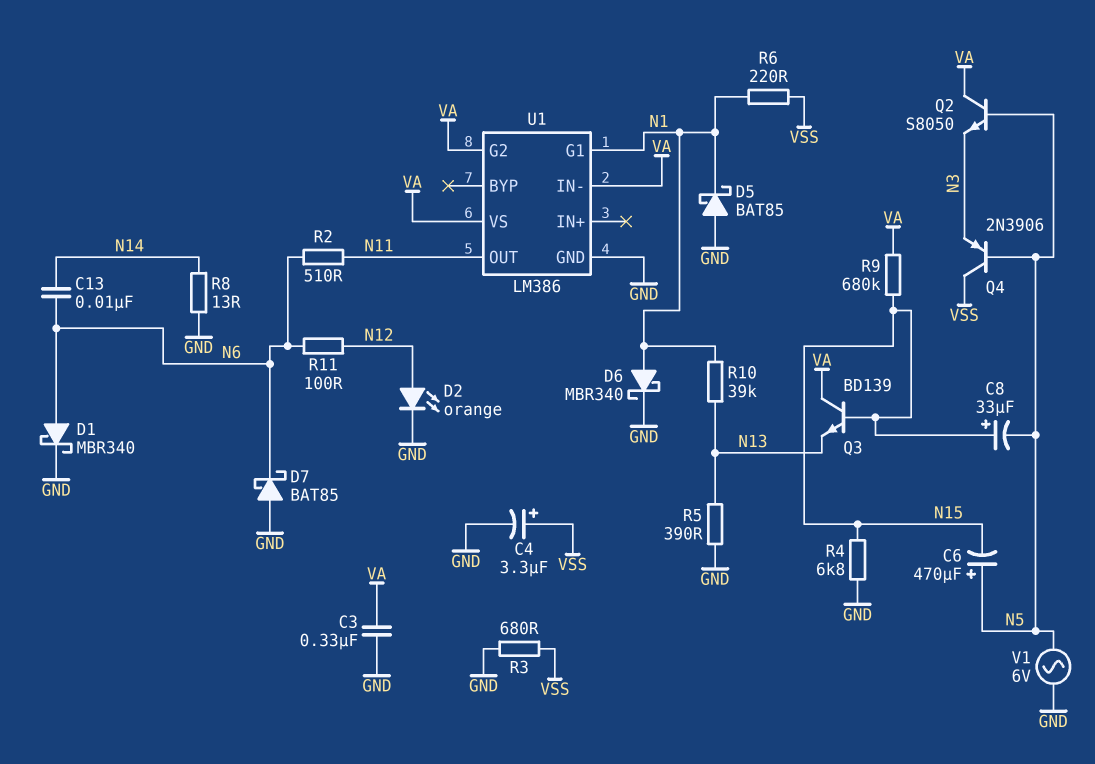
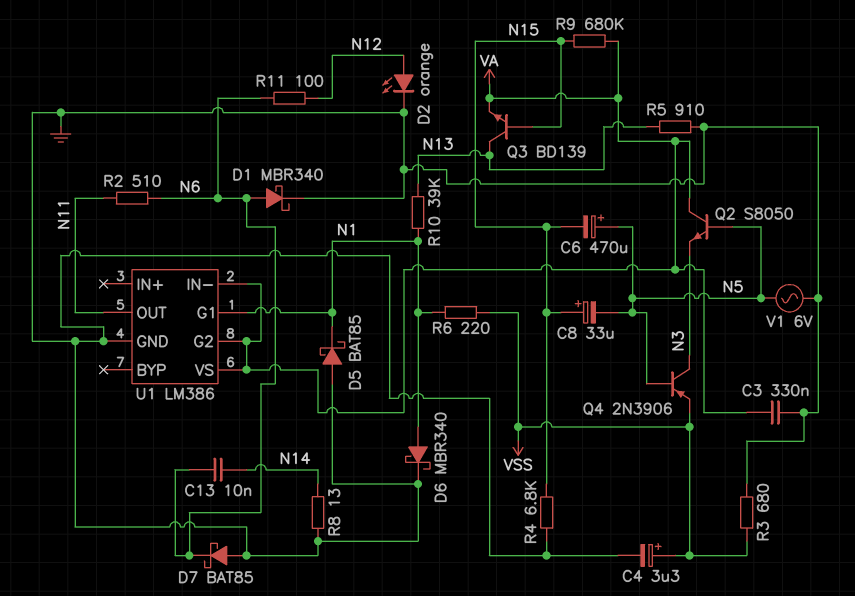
Q3: NPN BD139 (B N15, C VA, E N13) -> NPN BD139 (B N15, C N13, E VA)
Q4: PNP 2N3906 (B N5, C VSS, E N3) -> PNP 2N3906 (B N5, C N3, E VSS)
R5: 390 (GND, N13) -> 910 (GND, N13)

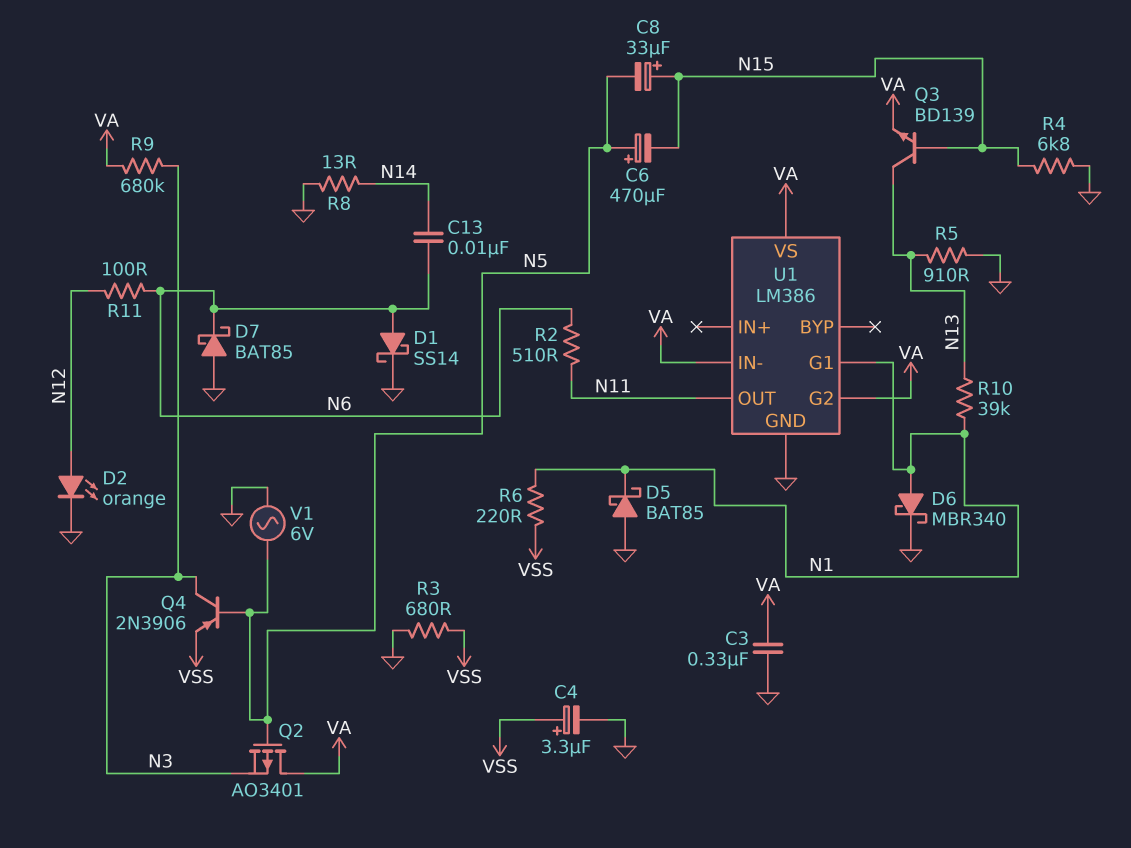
D1: schottky MBR340 (A N6, K GND) -> schottky SS14 (A N6, K GND)
Q2: NPN S8050 (B N5, C VA, E N3) -> PMOS AO3401 (G N5, D VA, S N3)
R9: 680k (N15, VA) -> 680k (N3, VA)

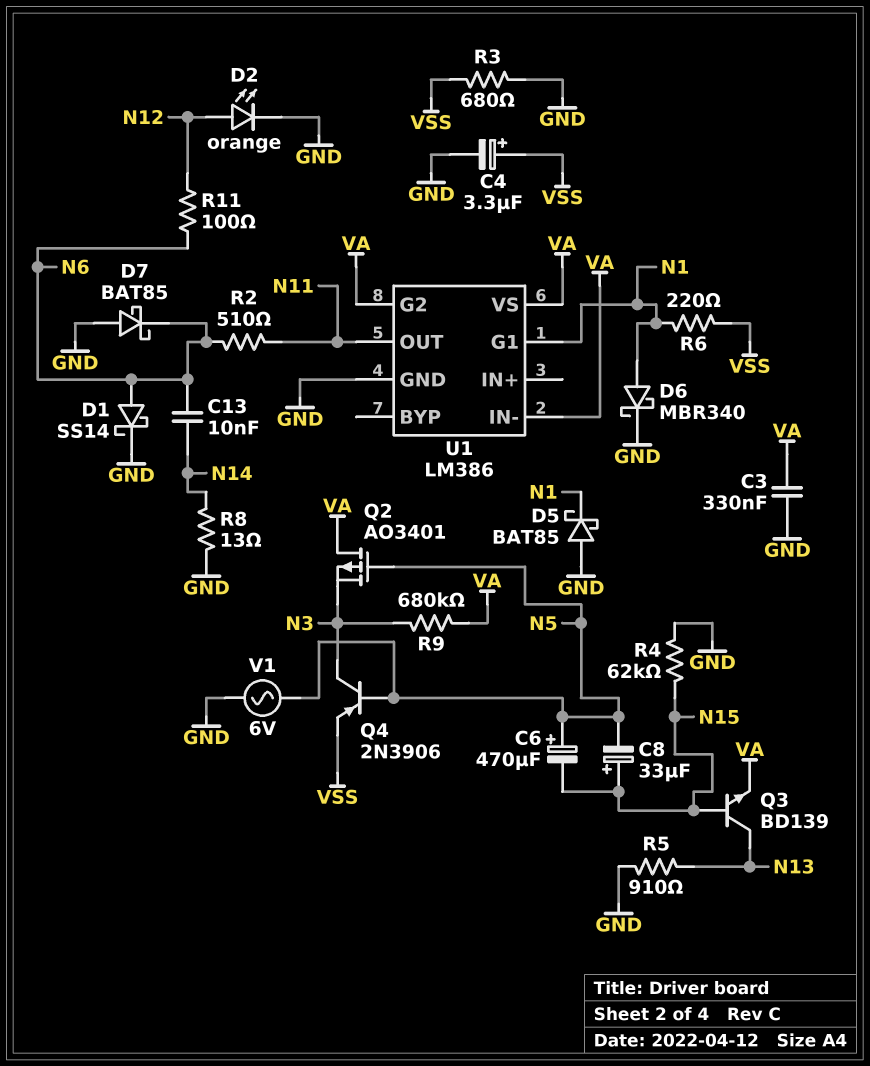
R4: 6.8k (GND, N15) -> 62k (GND, N15)
R10: 39k (N1, N13) -> none

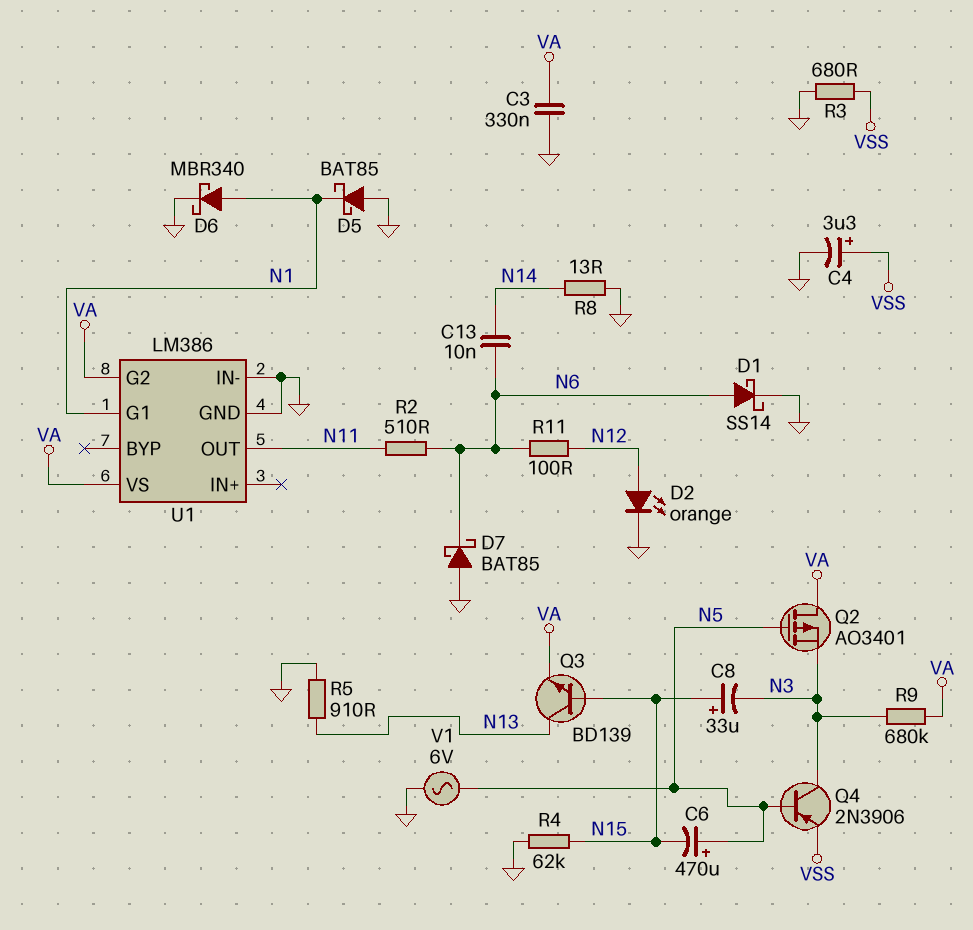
C8: 33uF (plus N15, minus N5) -> 33uF (plus N15, minus N3)
R6: 220 (N1, VSS) -> none
U1 pin IN-: VA -> GND

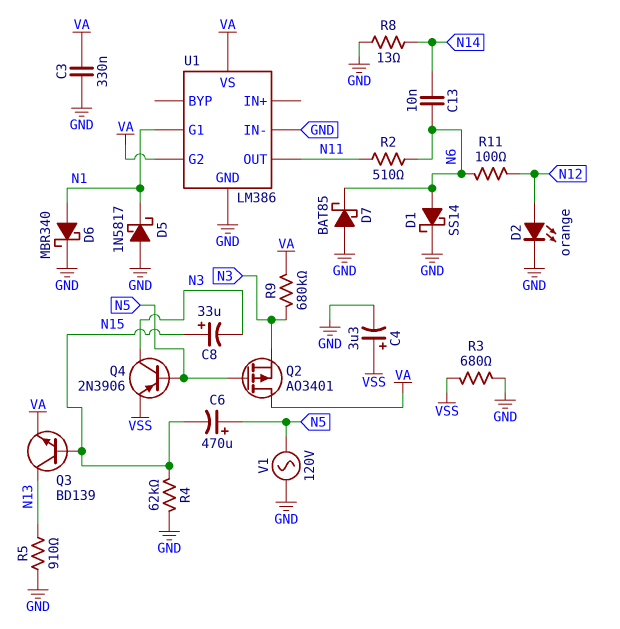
D5: schottky BAT85 (A GND, K N1) -> schottky 1N5817 (A GND, K N1)
V1: AC 6V (GND, N5) -> AC 120V (GND, N5)

